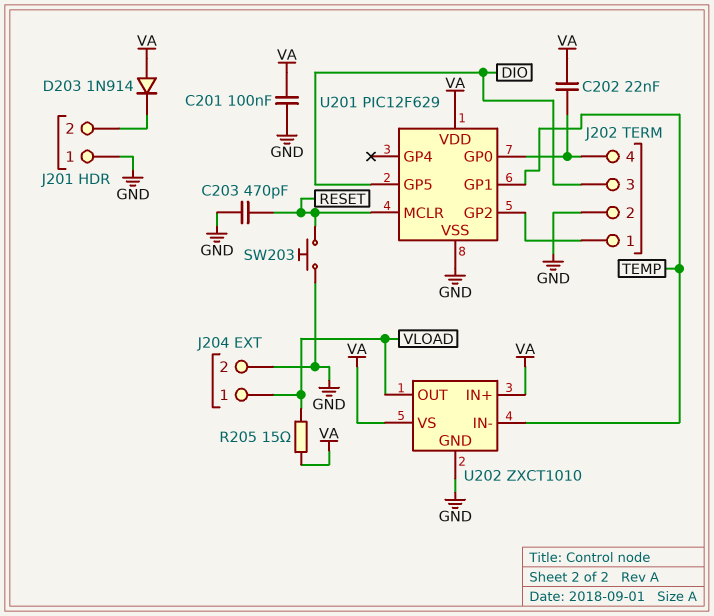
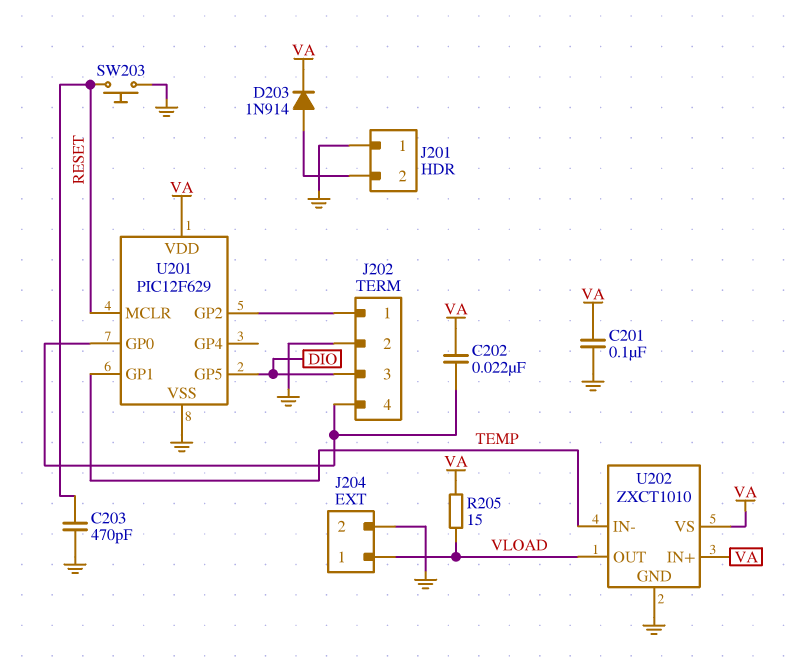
D203: diode 1N914 (A VA, K J201/2) -> diode 1N914 (A J201/2, K VA)

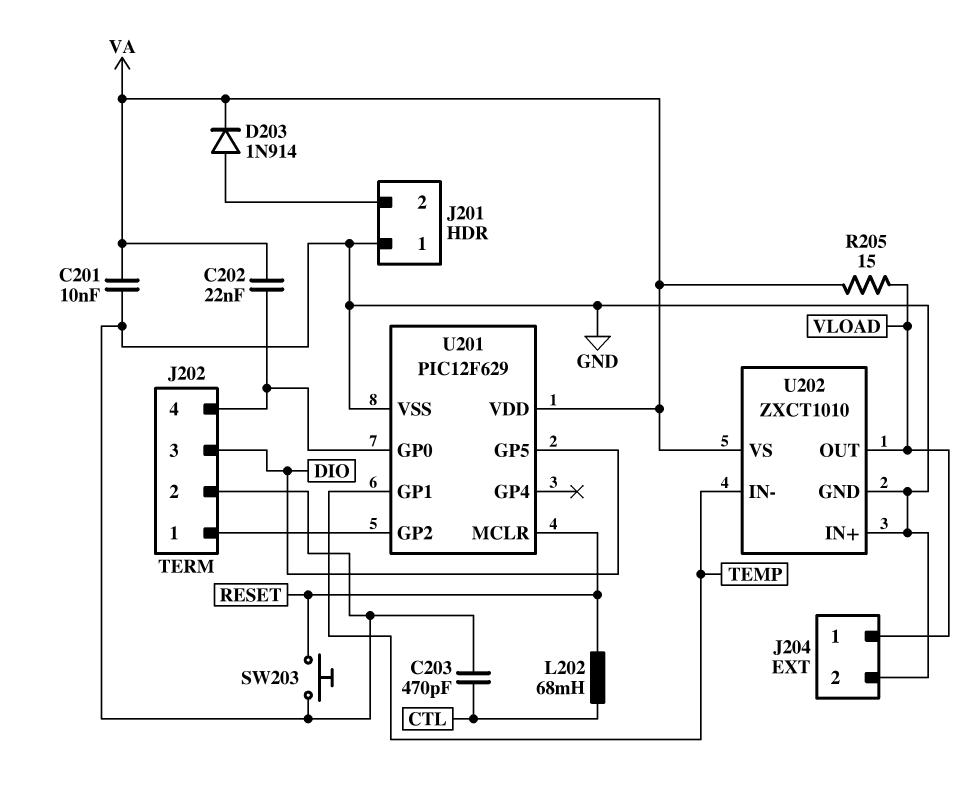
C201: 100nF (GND, VA) -> 10nF (GND, VA)
C203: 470pF (GND, RESET) -> 470pF (CTL, GND)
L202: none -> 68mH (CTL, RESET)
U202 pin IN+: VA -> GND

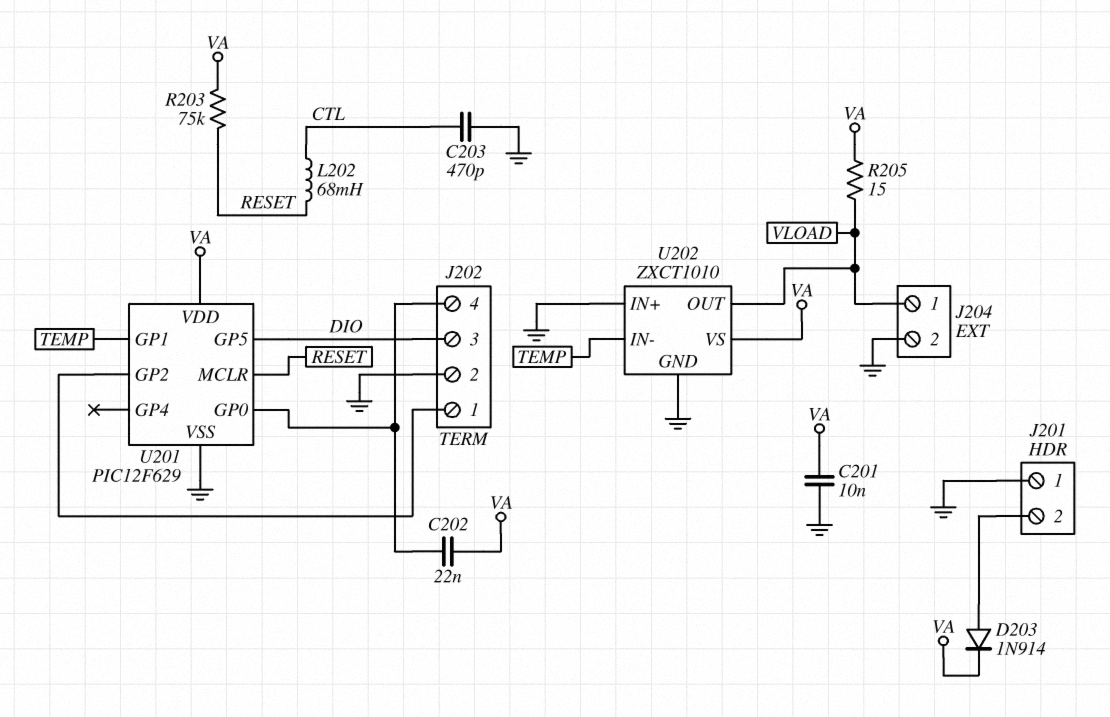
R203: none -> 75k (RESET, VA)
SW203: button (GND, RESET) -> none

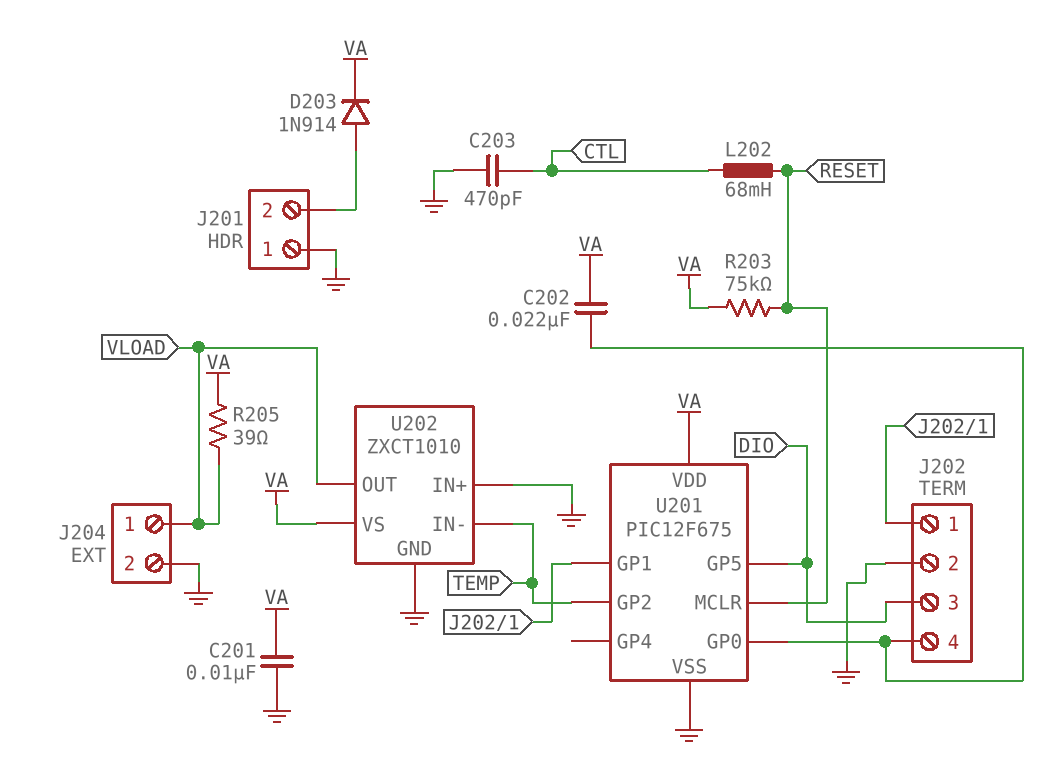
R205: 15 (VA, VLOAD) -> 39 (VA, VLOAD)
U201: PIC12F629 -> PIC12F675
U201 pin GP1: TEMP -> J202/1
U201 pin GP2: J202/1 -> TEMP

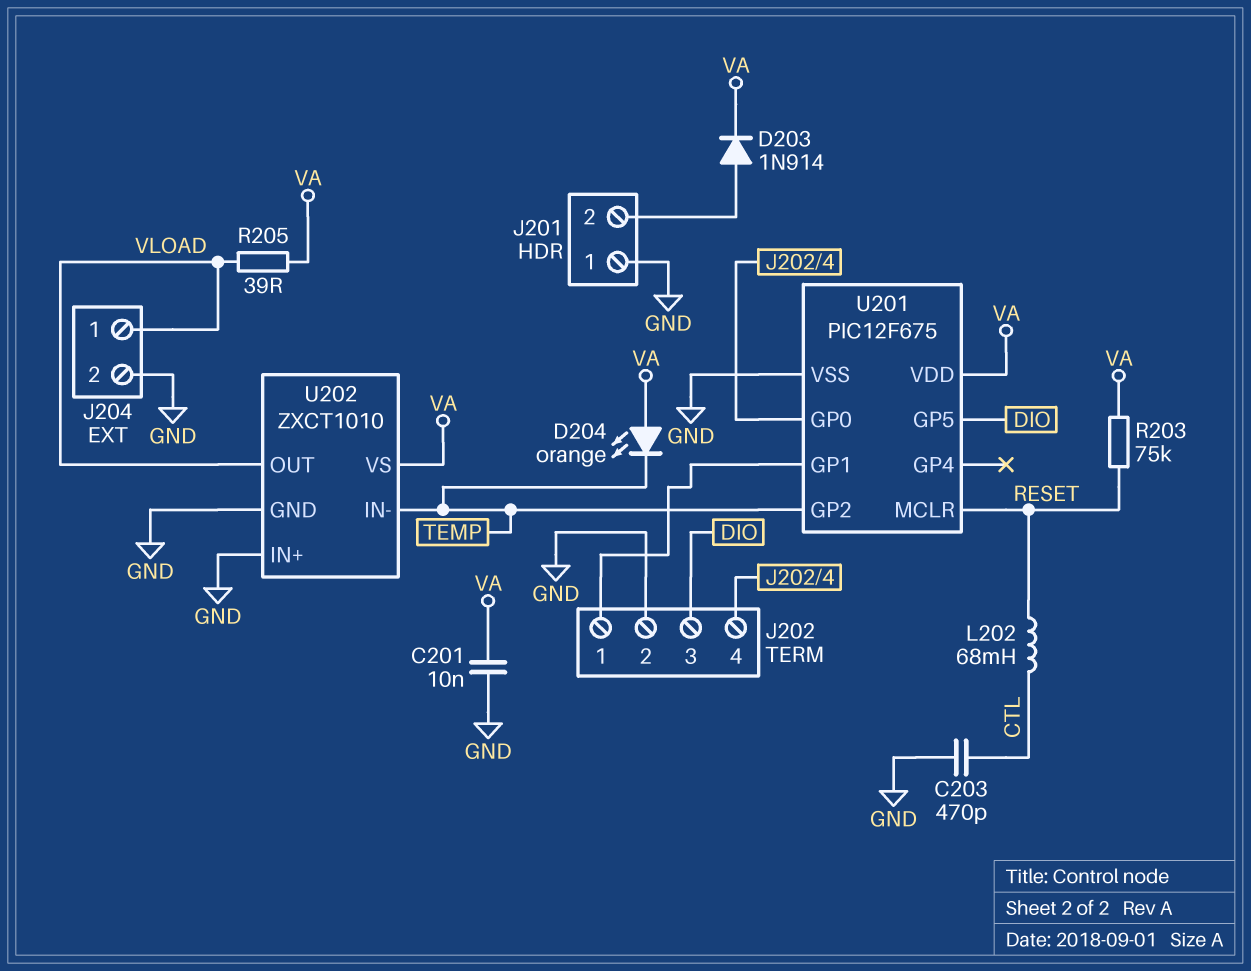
C202: 22nF (J202/4, VA) -> none
D204: none -> LED orange (A VA, K TEMP)

